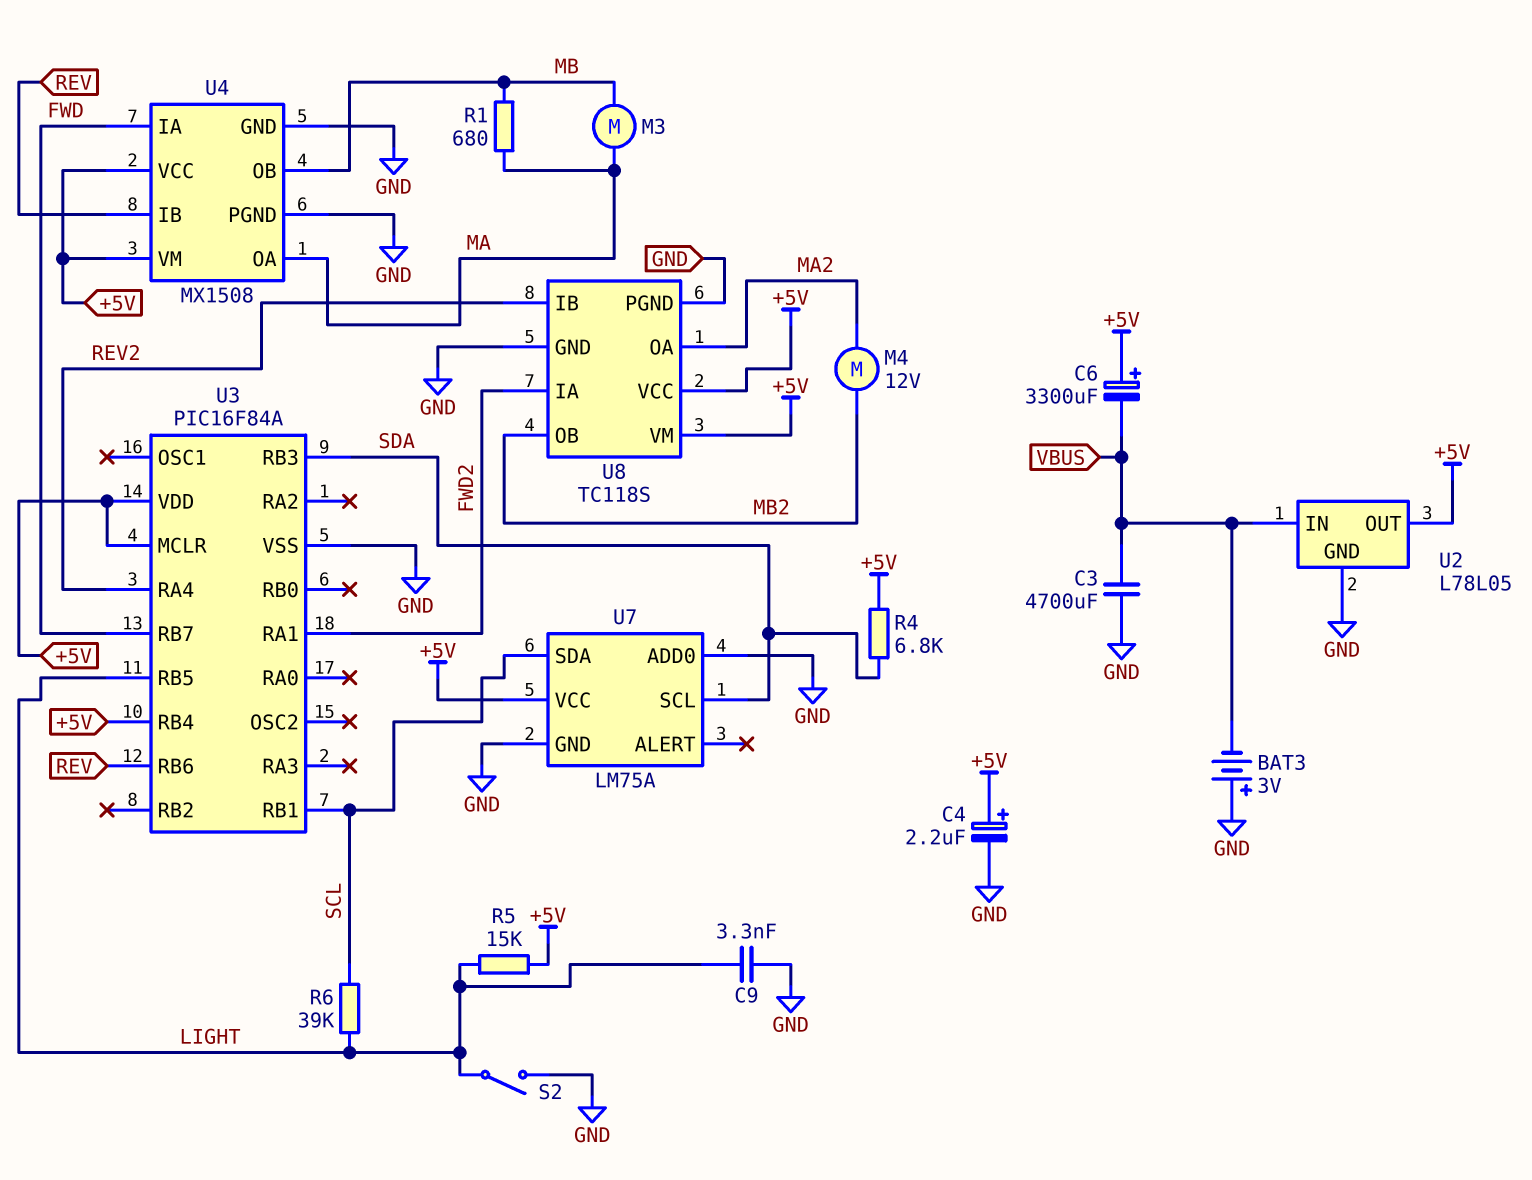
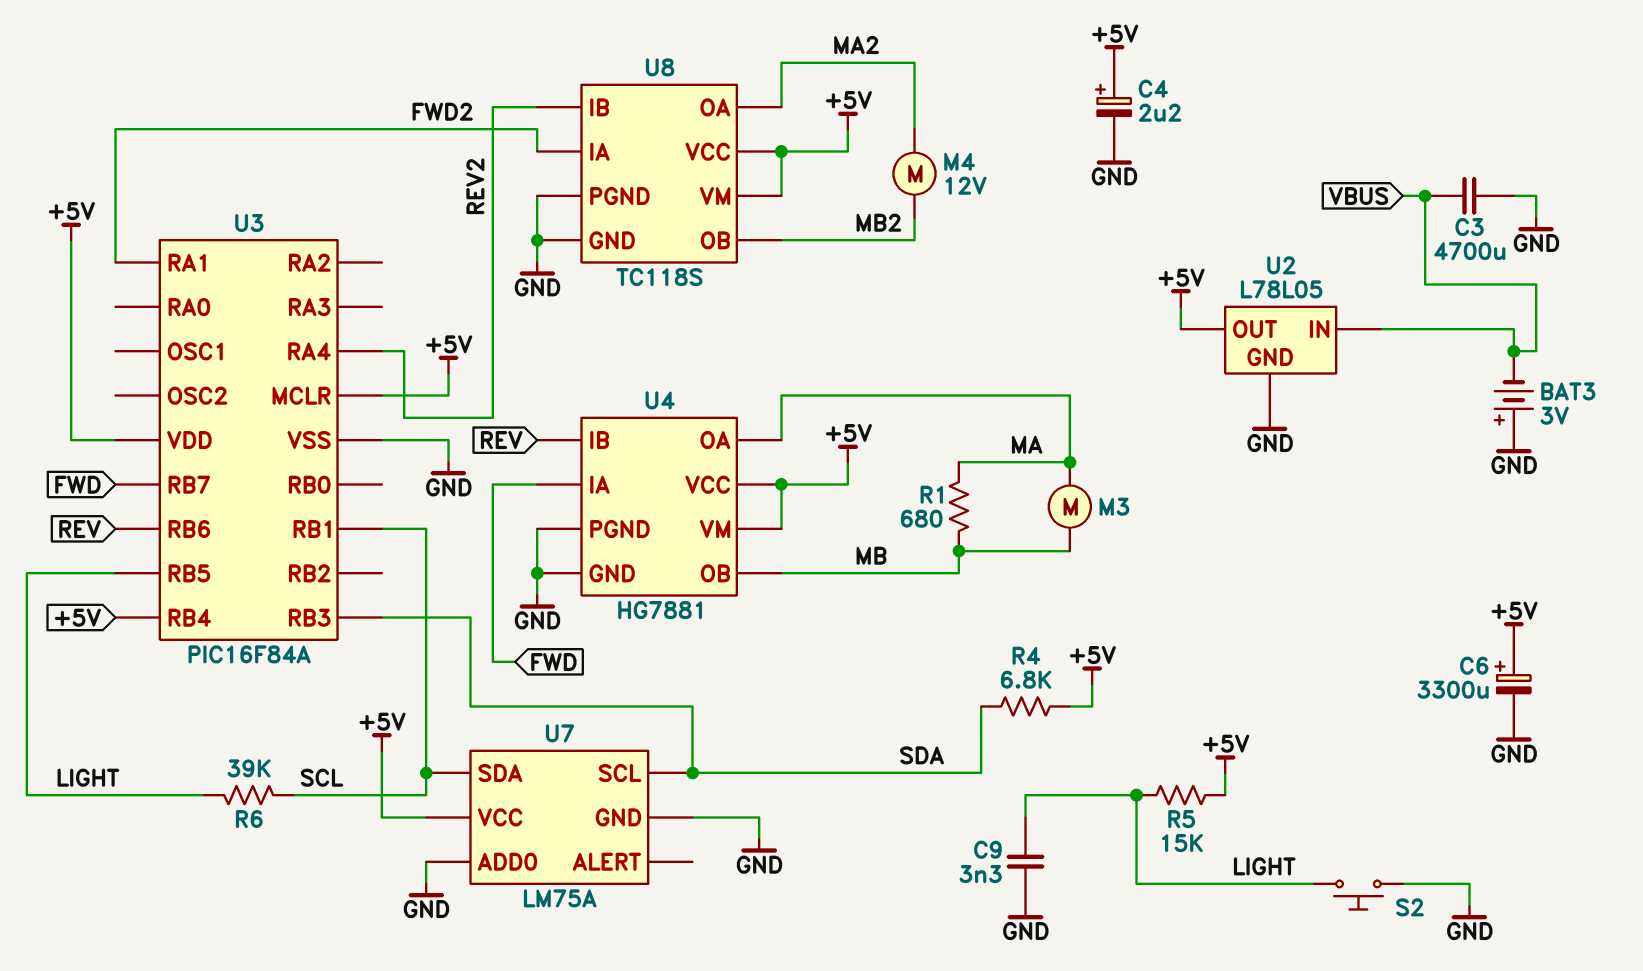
C6: 3300uF (plus +5V, minus VBUS) -> 3300uF (plus +5V, minus GND)
S2: switch (GND, LIGHT) -> button (GND, LIGHT)
U4: MX1508 -> HG7881

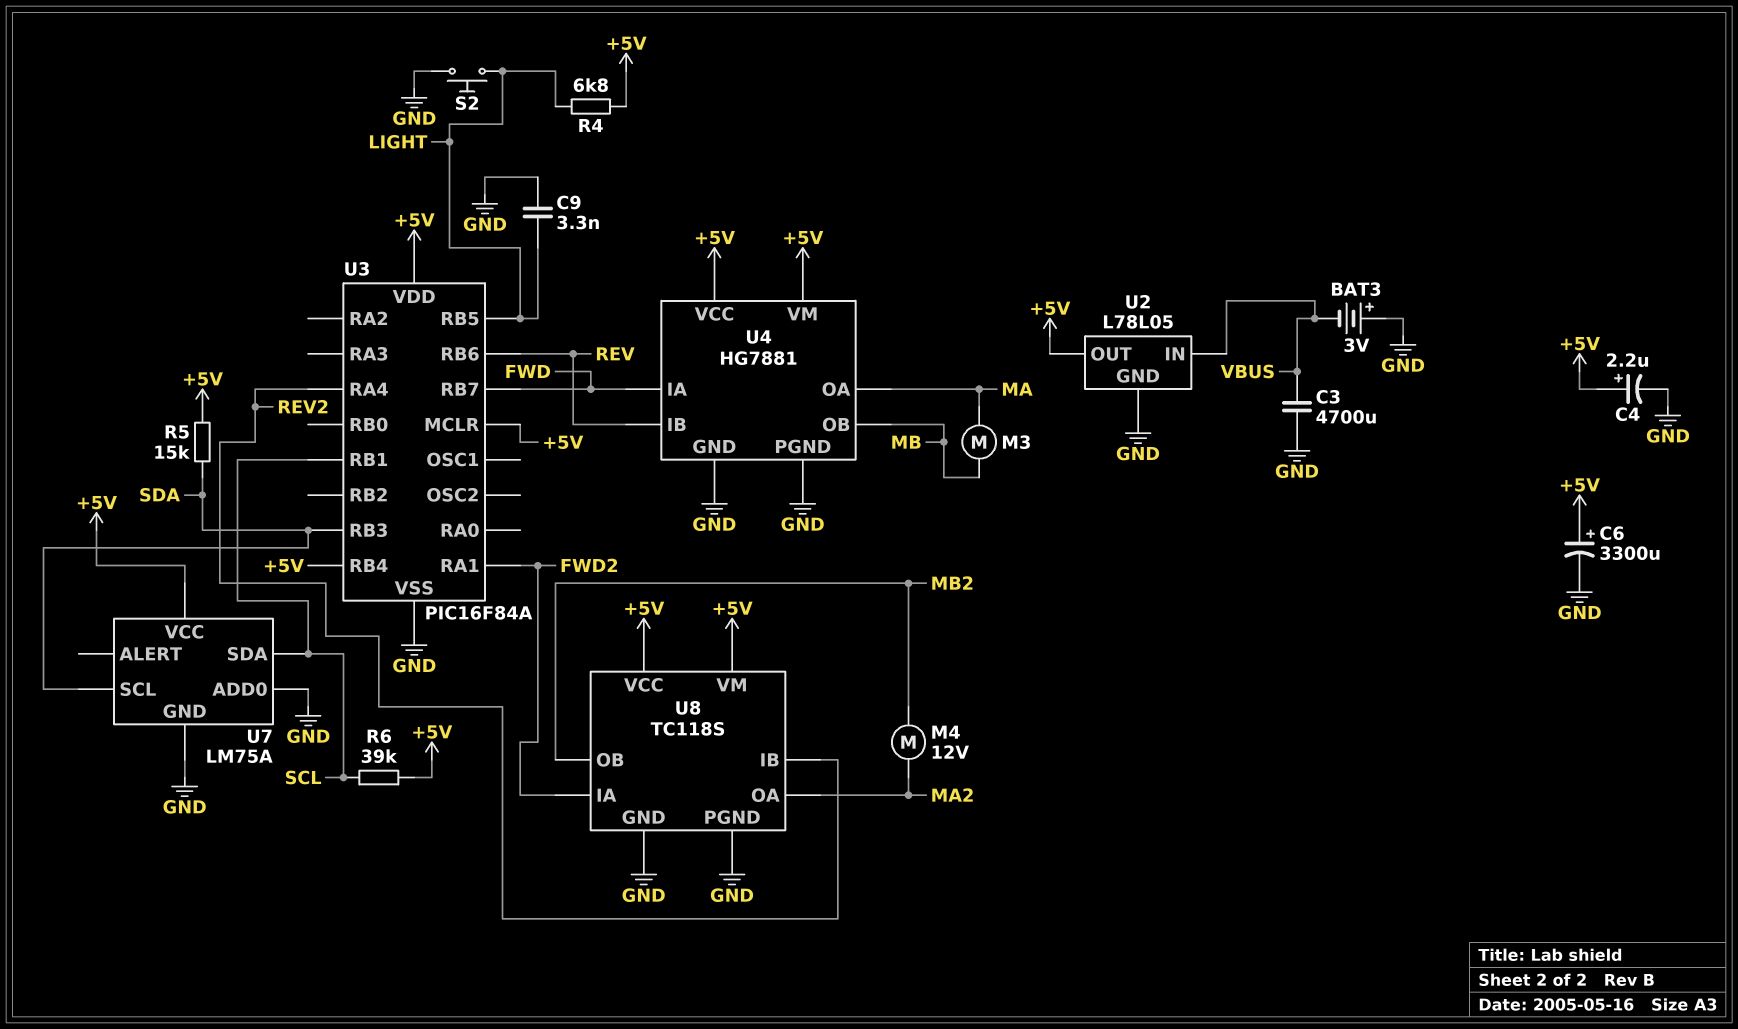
R1: 680 (MA, MB) -> none
R4: 6.8k (+5V, SDA) -> 6.8k (+5V, LIGHT)
R5: 15k (+5V, LIGHT) -> 15k (+5V, SDA)
R6: 39k (LIGHT, SCL) -> 39k (+5V, SCL)

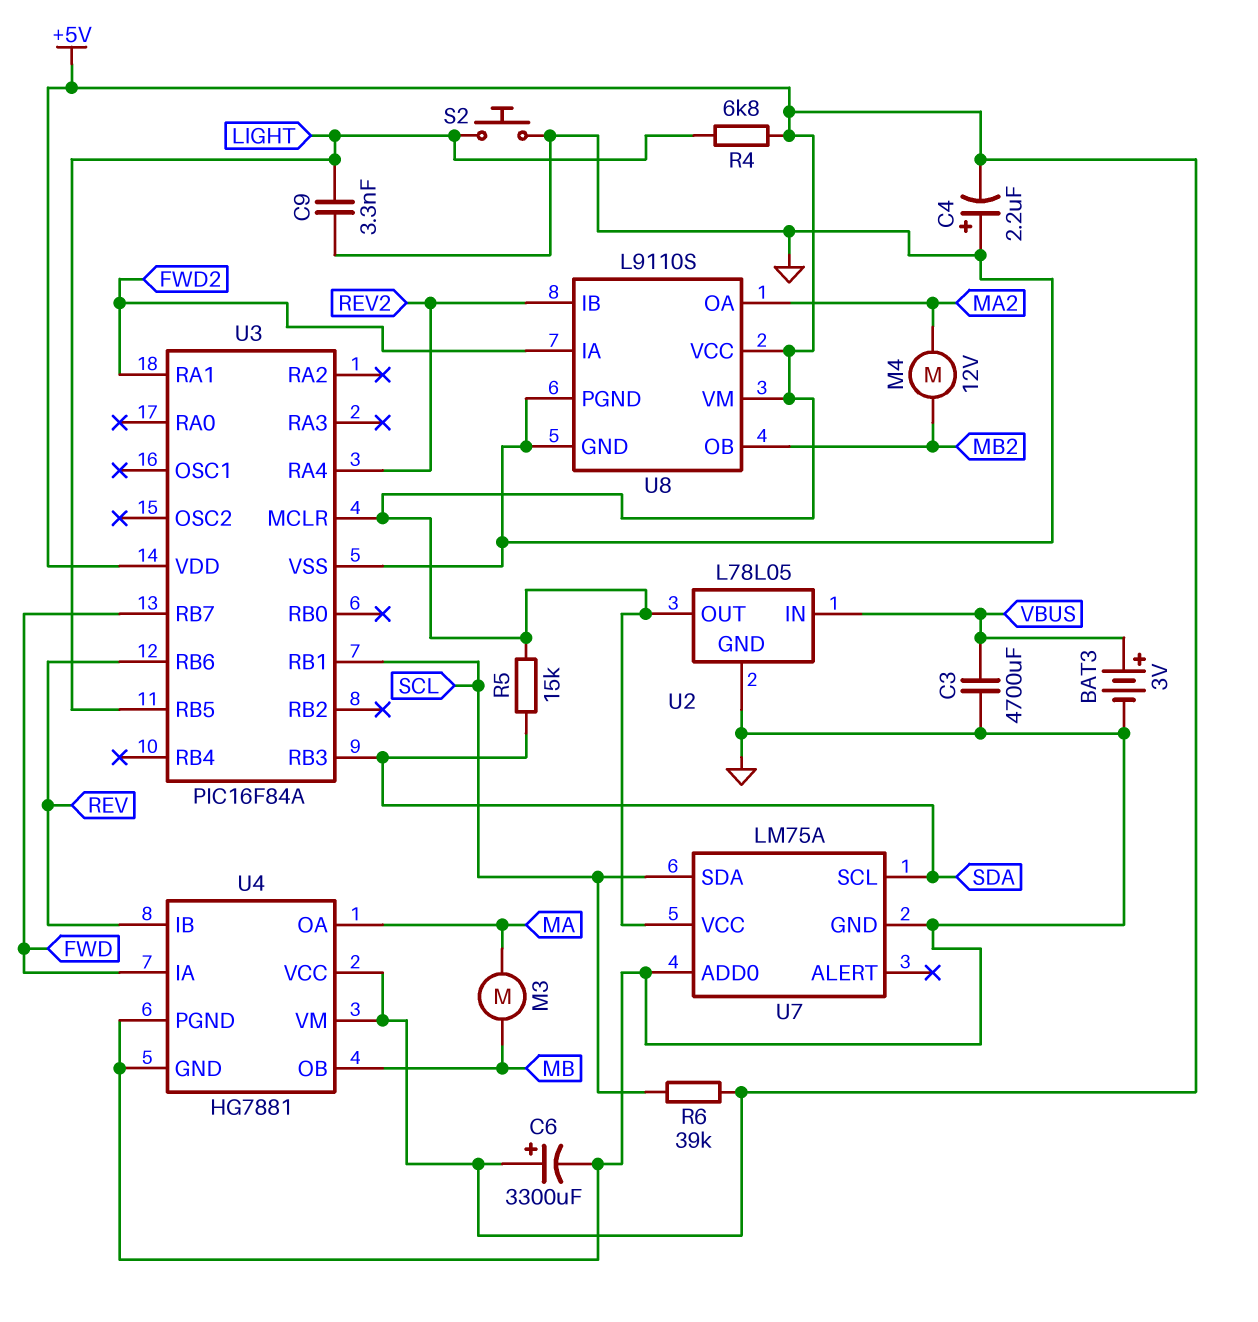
BAT3: 3V (plus GND, minus VBUS) -> 3V (plus VBUS, minus GND)
C4: 2.2uF (plus +5V, minus GND) -> 2.2uF (plus GND, minus +5V)
U3 pin RB4: +5V -> none
U8: TC118S -> L9110S

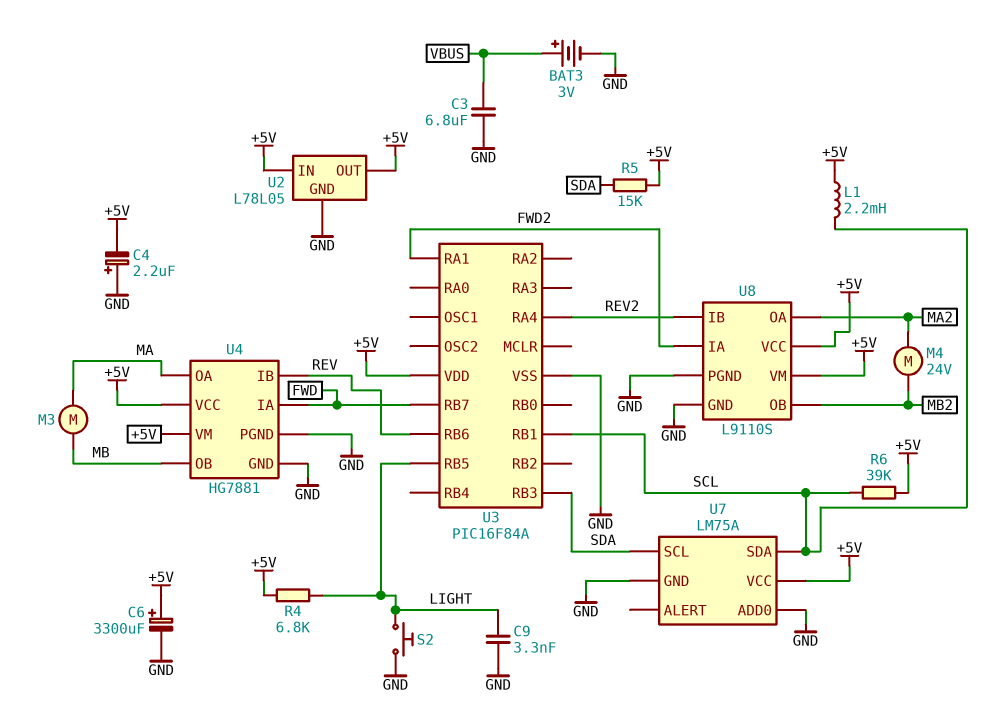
C3: 4700uF (GND, VBUS) -> 6.8uF (GND, VBUS)
L1: none -> 2.2mH (+5V, SCL)
M4: motor 12V (MA2, MB2) -> motor 24V (MA2, MB2)
U2 pin IN: VBUS -> +5V
U3 pin MCLR: +5V -> none

